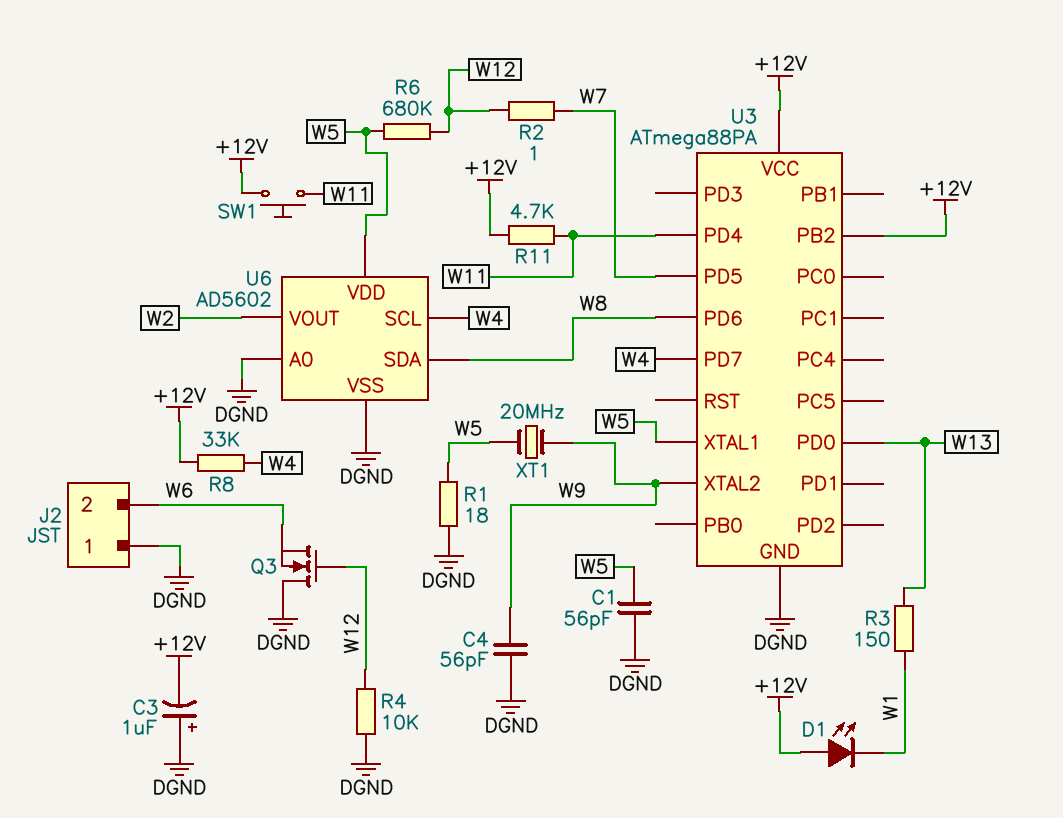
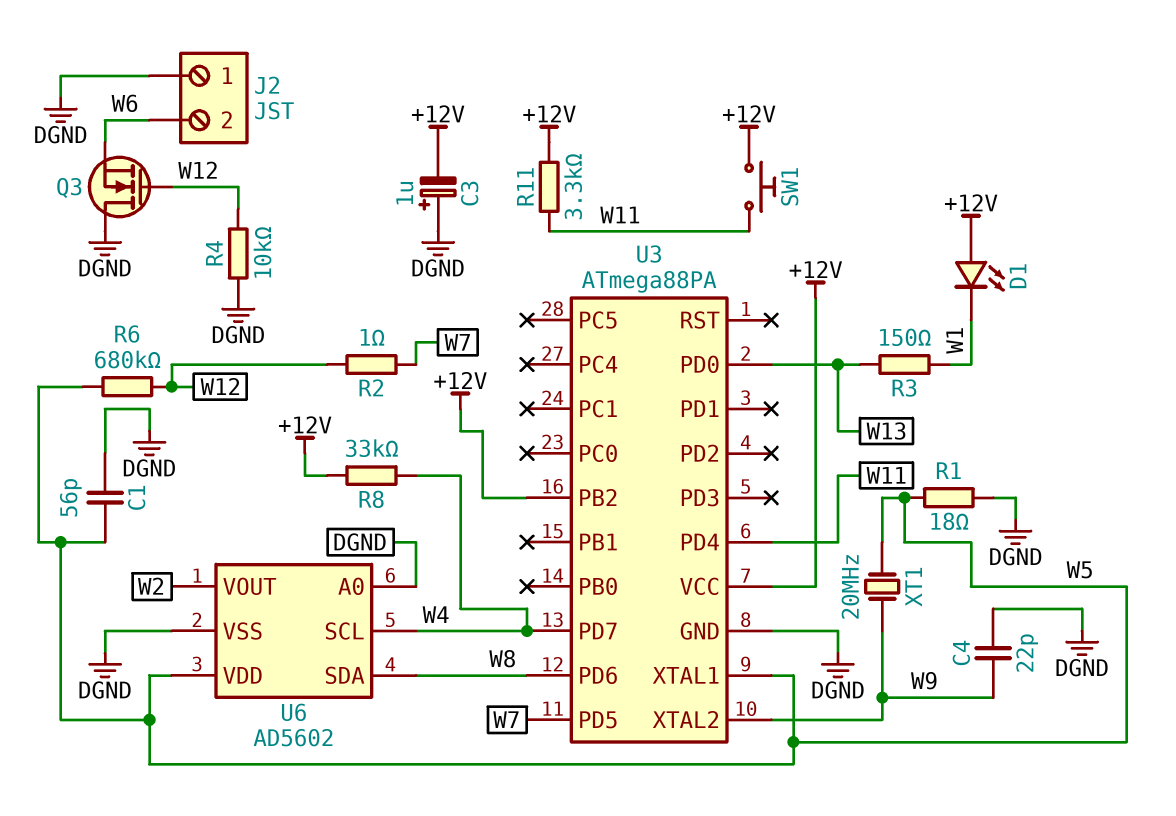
C4: 56pF (DGND, W9) -> 22pF (DGND, W9)
R11: 4.7k (+12V, W11) -> 3.3k (+12V, W11)

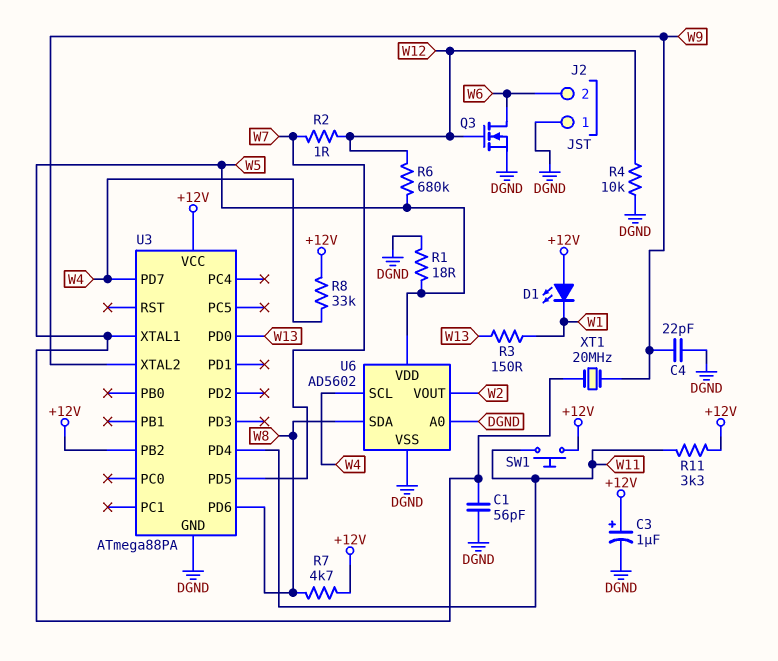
C3: 1uF (plus DGND, minus +12V) -> 1uF (plus +12V, minus DGND)
Q3: NMOS (G W12, D DGND, S W6) -> NMOS (G W12, D W6, S DGND)
R7: none -> 4.7k (+12V, W8)

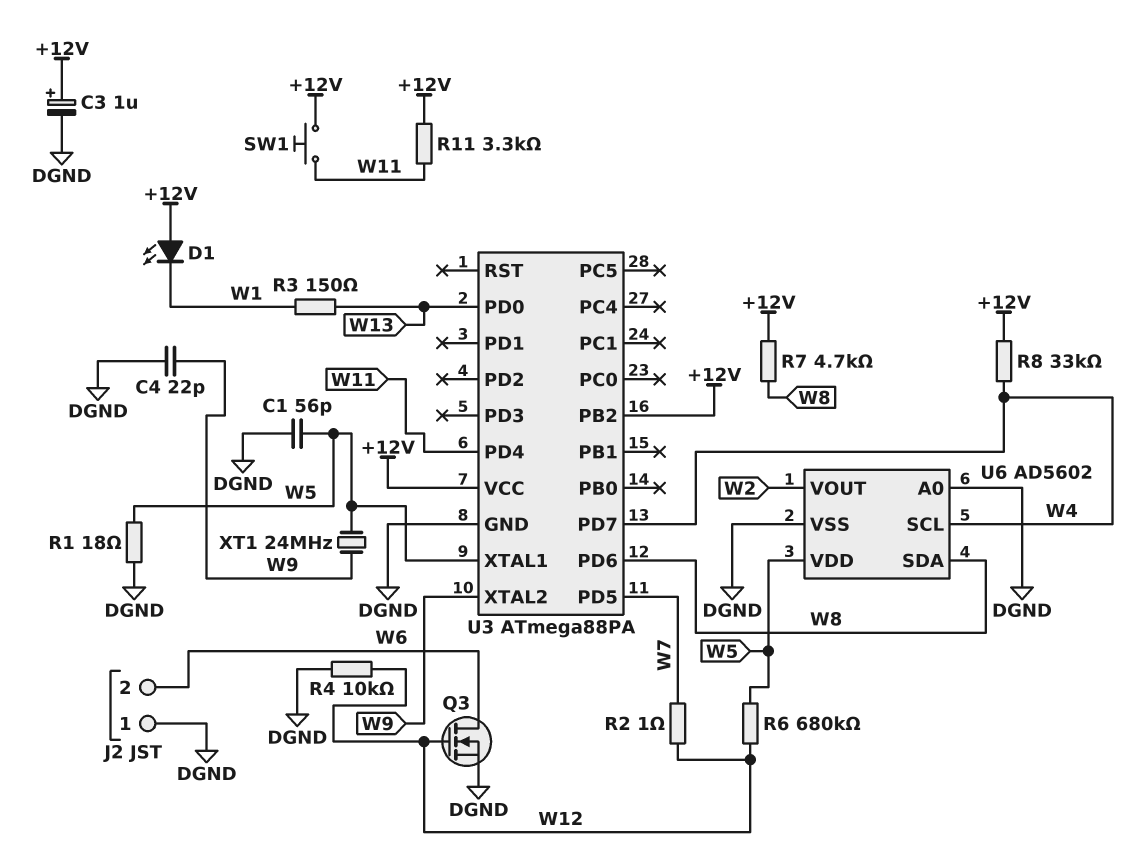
XT1: 20MHz (W5, W9) -> 24MHz (W5, W9)

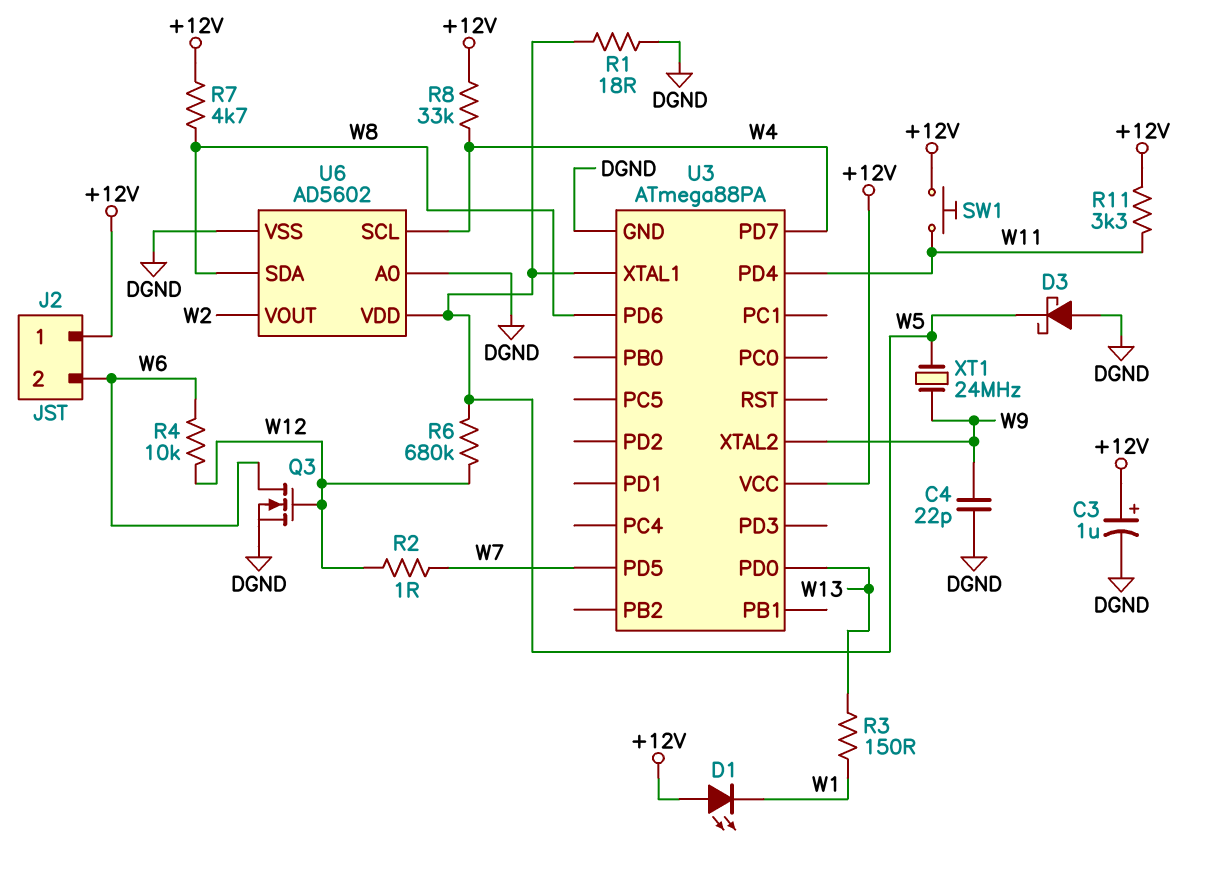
C1: 56pF (DGND, W5) -> none
D3: none -> schottky (A DGND, K W5)
J2 pin 1: DGND -> +12V
R4: 10k (DGND, W12) -> 10k (W6, W12)
U3 pin PB2: +12V -> none

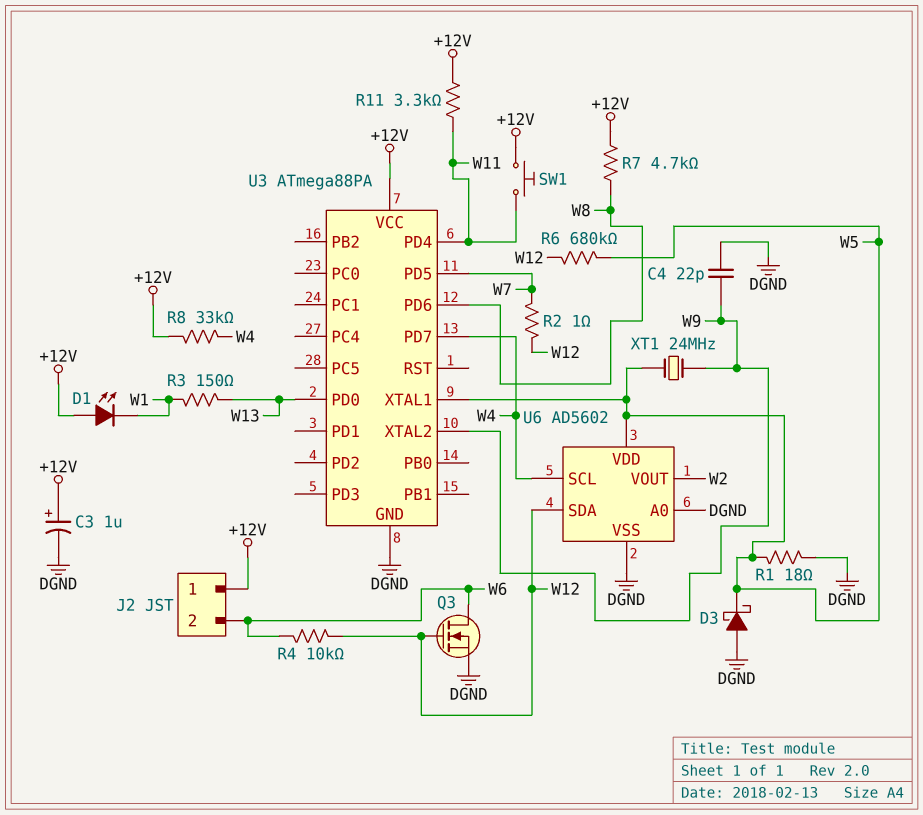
U6 pin SDA: W8 -> W12

